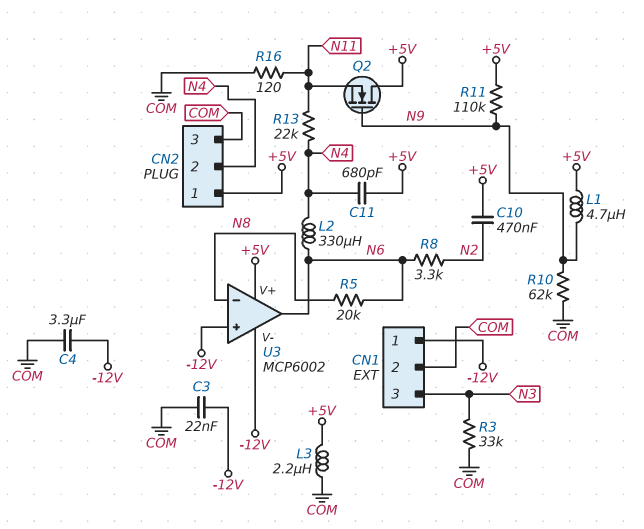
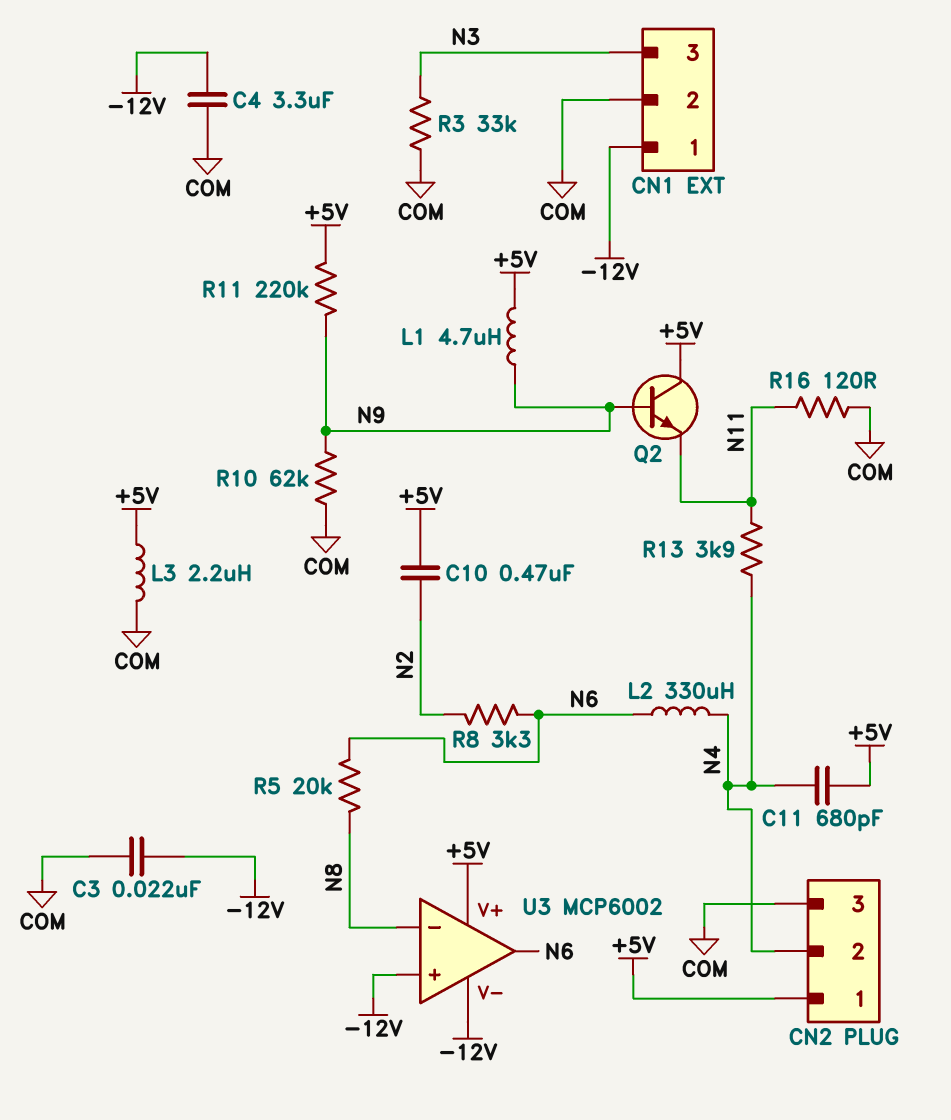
Q2: NMOS (G N9, D +5V, S N11) -> NPN (B N9, C +5V, E N11)
R11: 110k (+5V, N9) -> 220k (+5V, N9)
R13: 22k (N4, N11) -> 3.9k (N4, N11)

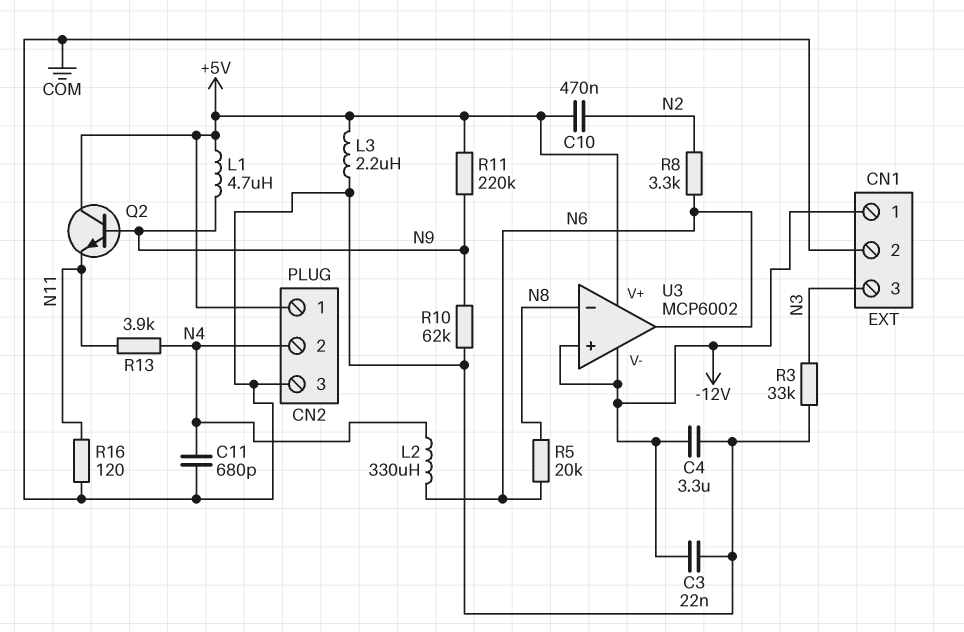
C11: 680pF (+5V, N4) -> 680pF (COM, N4)

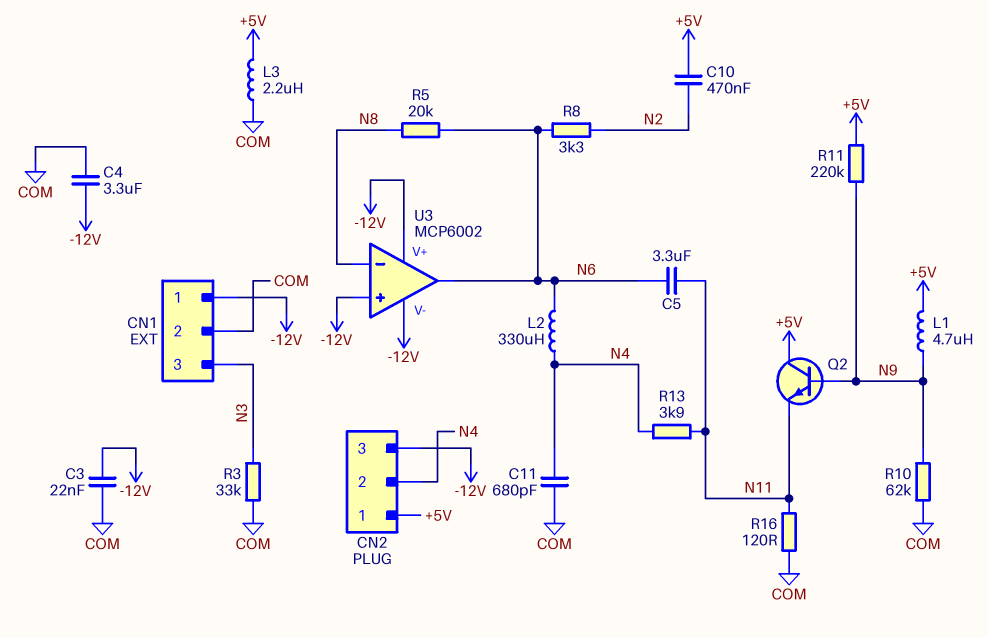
C5: none -> 3.3uF (N6, N11)
CN2 pin 3: COM -> -12V
U3 pin V+: +5V -> -12V

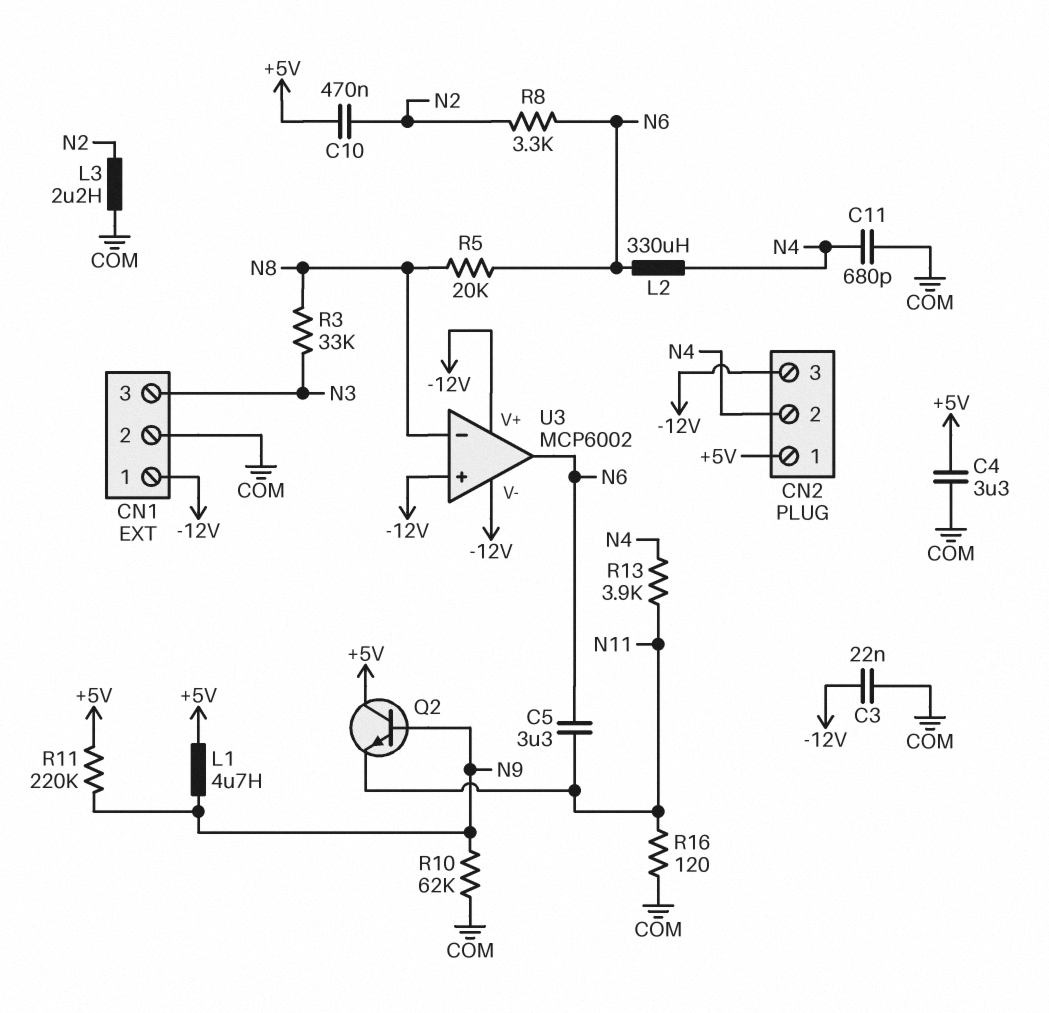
C4: 3.3uF (-12V, COM) -> 3.3uF (+5V, COM)
L3: 2.2uH (+5V, COM) -> 2.2uH (COM, N2)
R3: 33k (COM, N3) -> 33k (N3, N8)

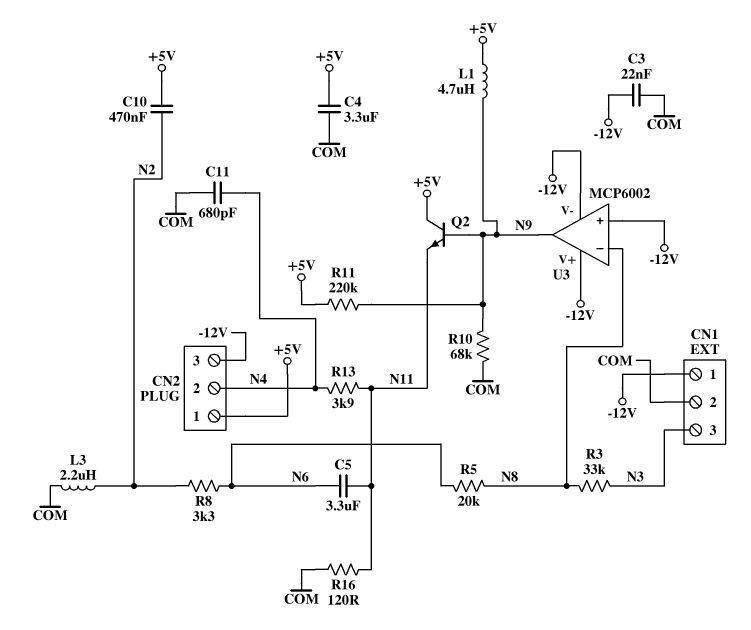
L2: 330uH (N4, N6) -> none
R10: 62k (COM, N9) -> 68k (COM, N9)
U3 pin out: N6 -> N9

